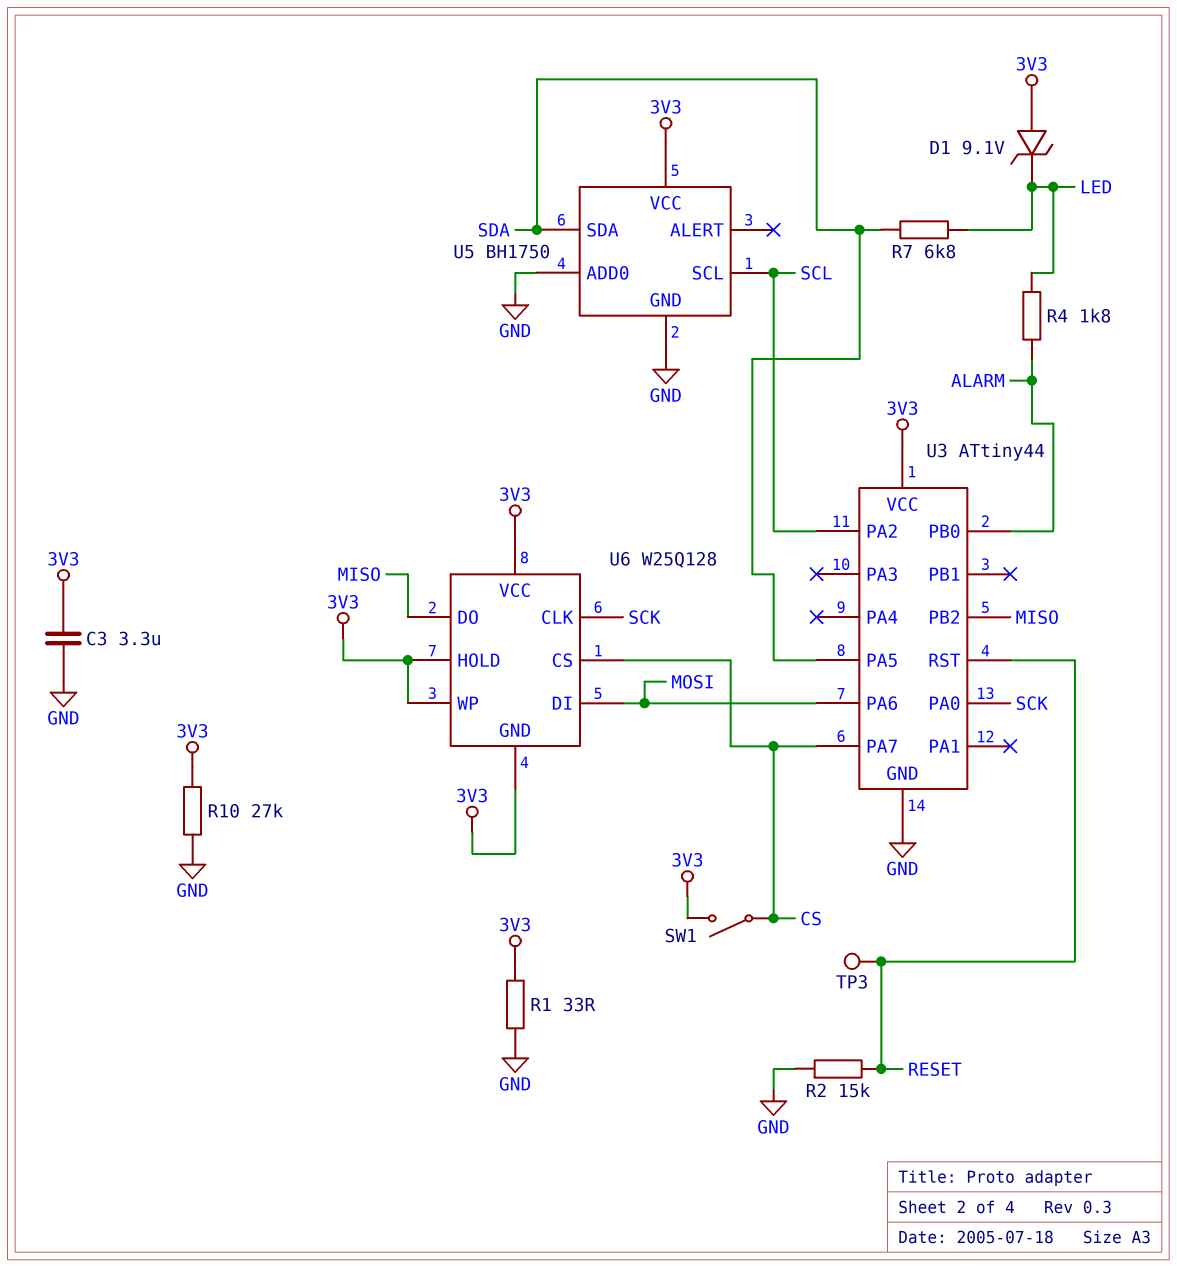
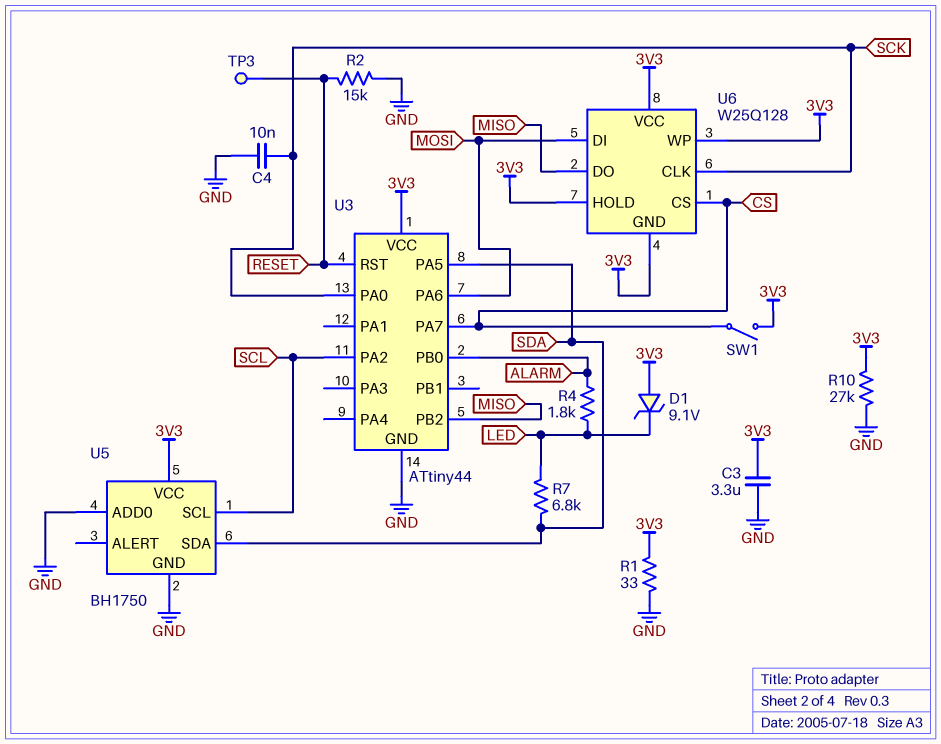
C4: none -> 10nF (GND, SCK)

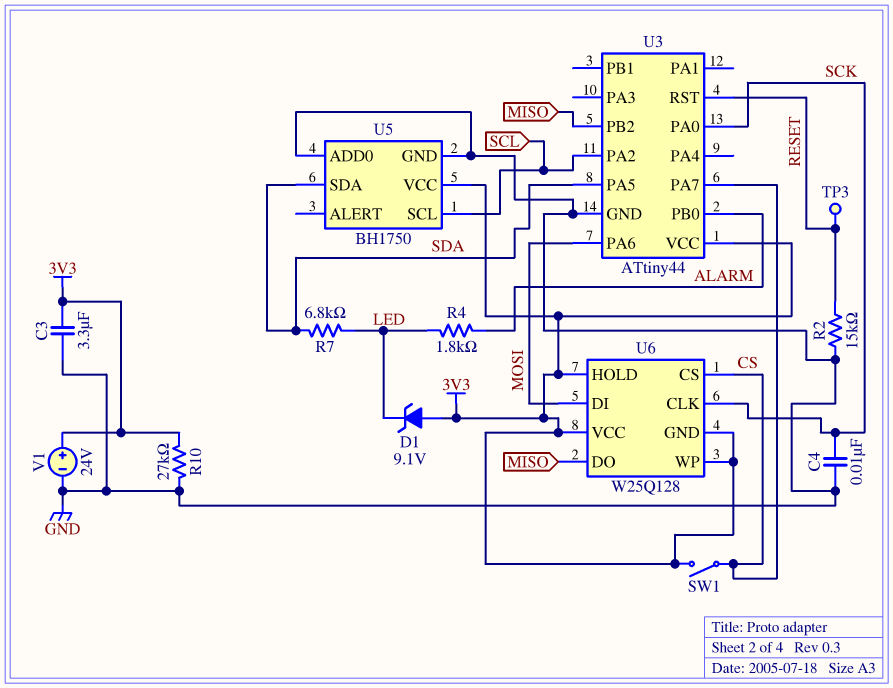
R1: 33 (3V3, GND) -> none
V1: none -> 24V (plus 3V3, minus GND)

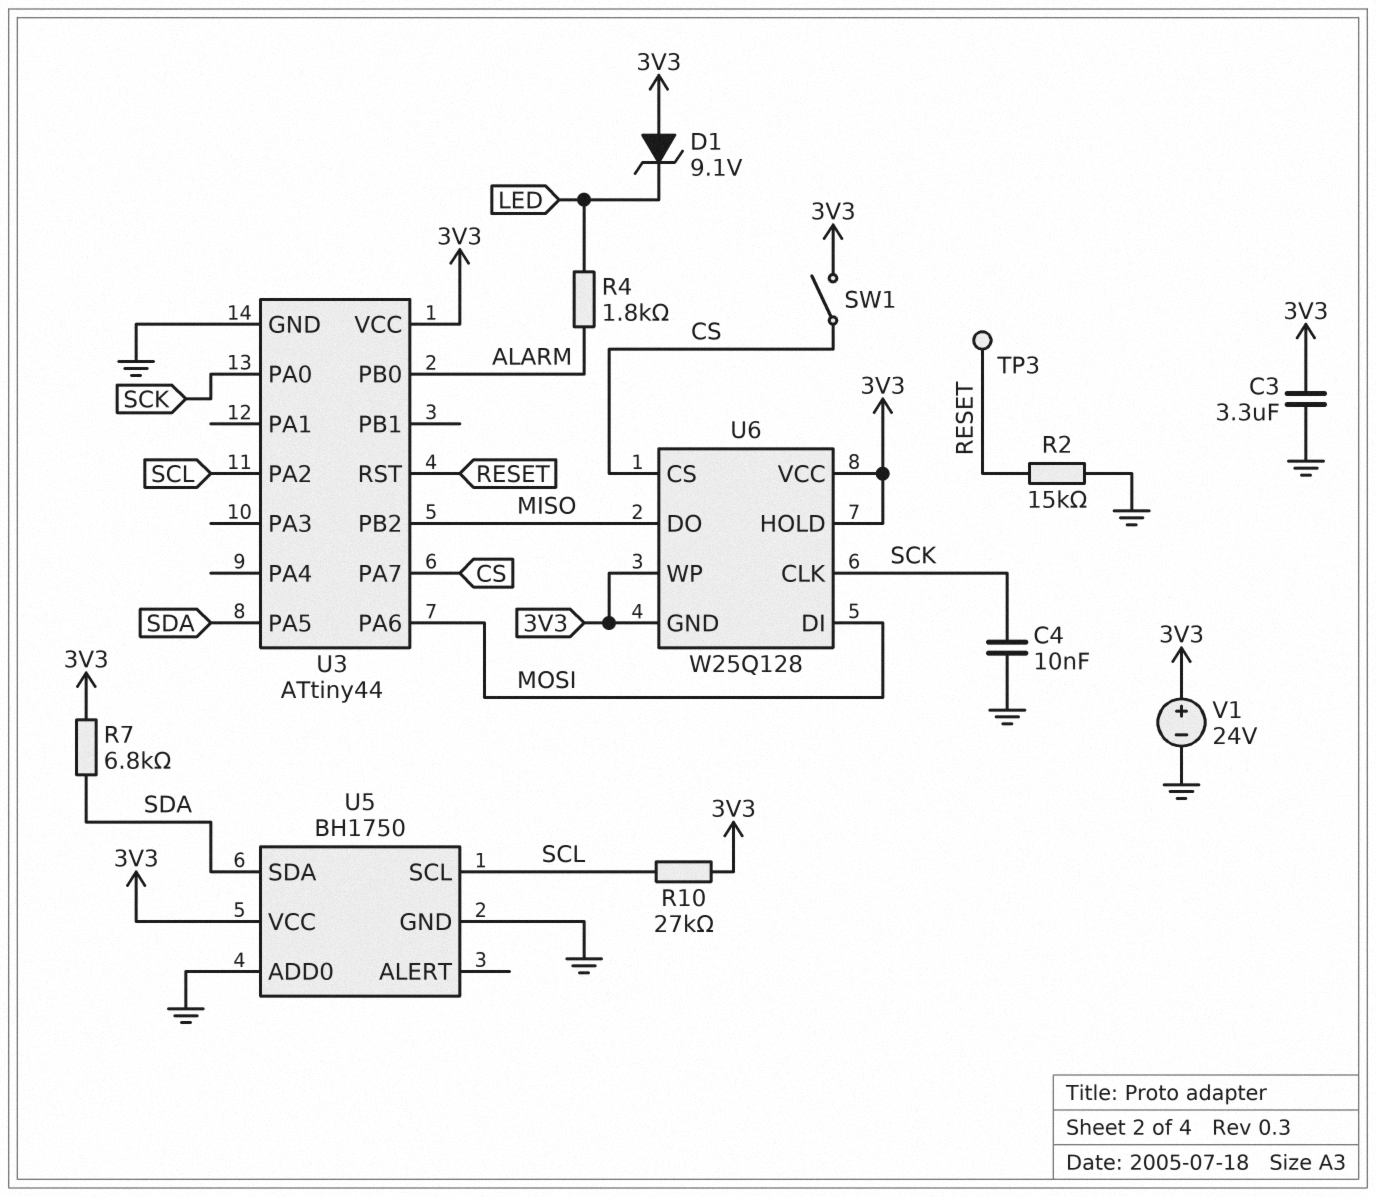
R7: 6.8k (LED, SDA) -> 6.8k (3V3, SDA)
R10: 27k (3V3, GND) -> 27k (3V3, SCL)

